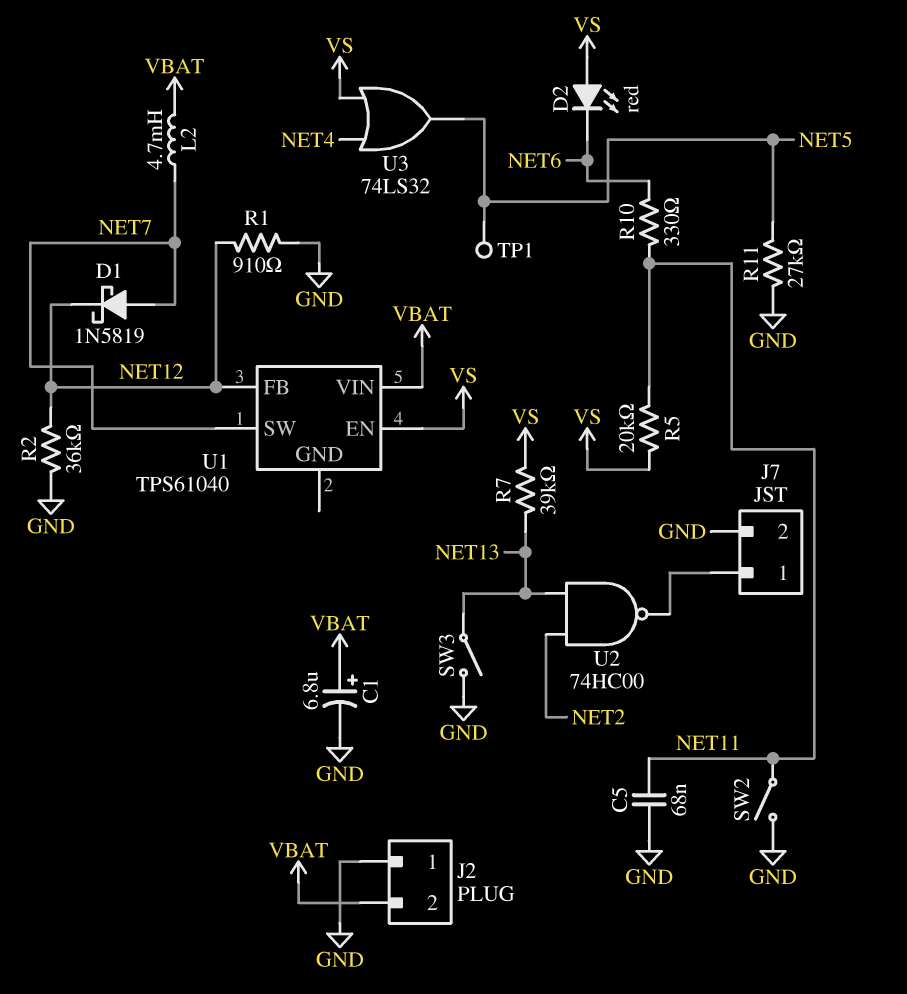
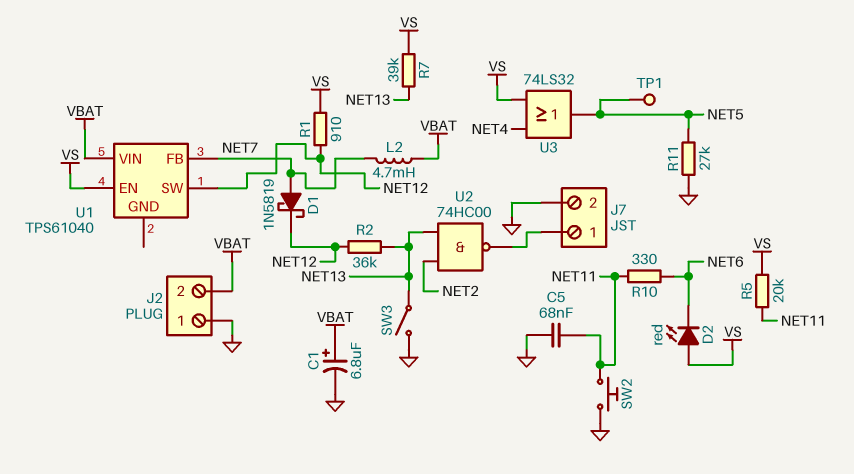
R1: 910 (GND, NET12) -> 910 (NET12, VS)
R2: 36k (GND, NET12) -> 36k (NET12, NET13)
SW2: switch (GND, NET11) -> button (GND, NET11)
U1 pin FB: NET12 -> NET7
U1 pin SW: NET7 -> NET12

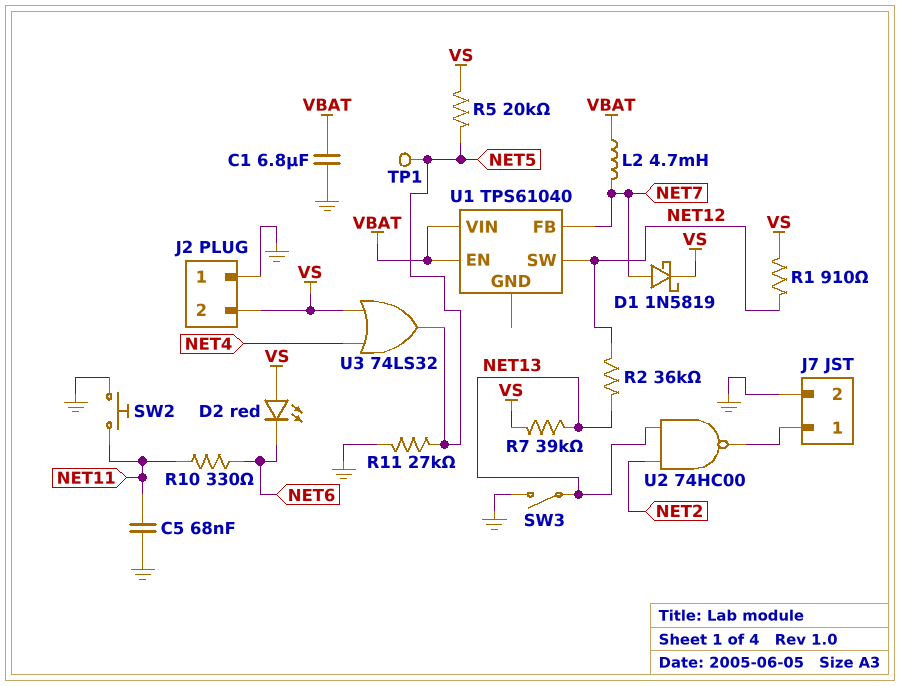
C1: 6.8uF (plus VBAT, minus GND) -> 6.8uF (GND, VBAT)
D1: schottky 1N5819 (A NET7, K NET12) -> schottky 1N5819 (A NET7, K VS)
J2 pin 2: VBAT -> VS
R5: 20k (NET11, VS) -> 20k (NET5, VS)
U1 pin EN: VS -> VBAT

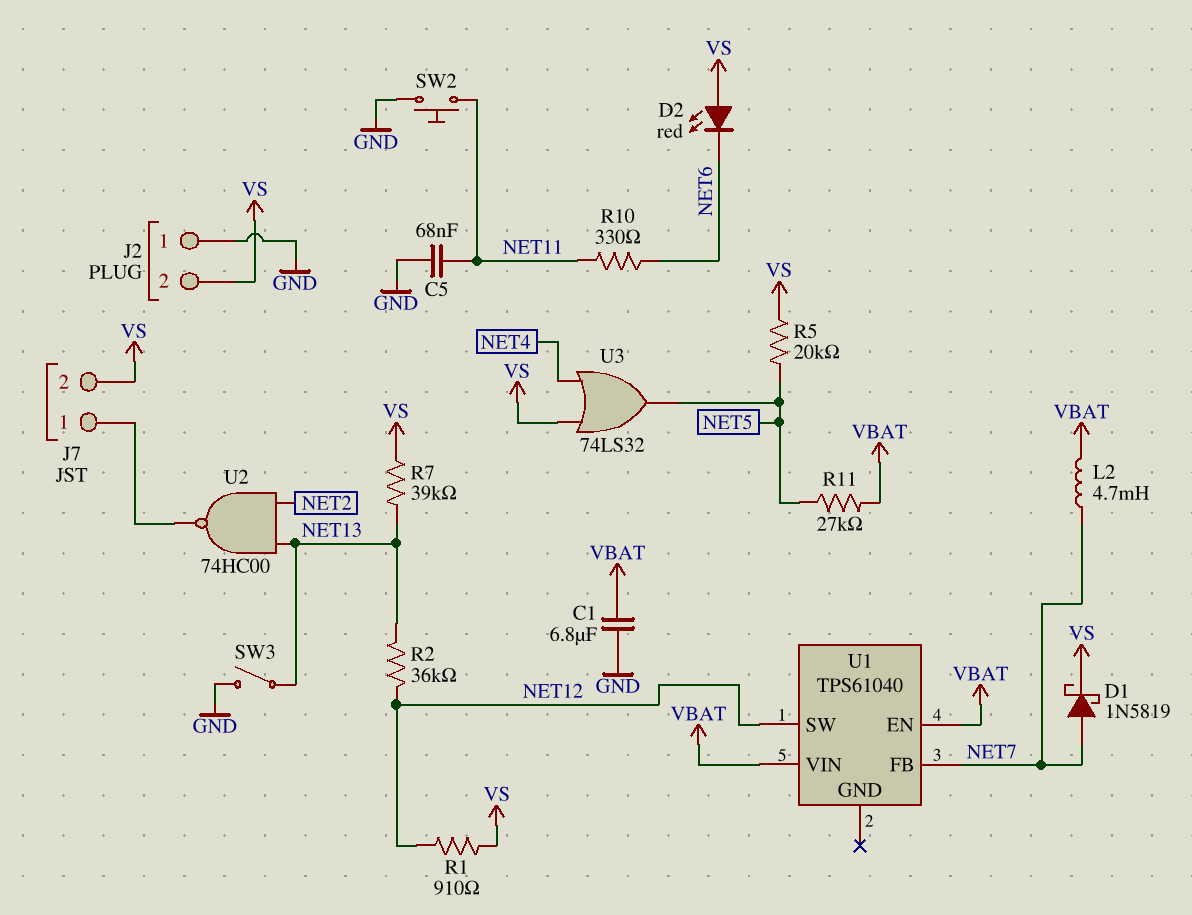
J7 pin 2: GND -> VS
R11: 27k (GND, NET5) -> 27k (NET5, VBAT)
TP1: test point (NET5) -> none

